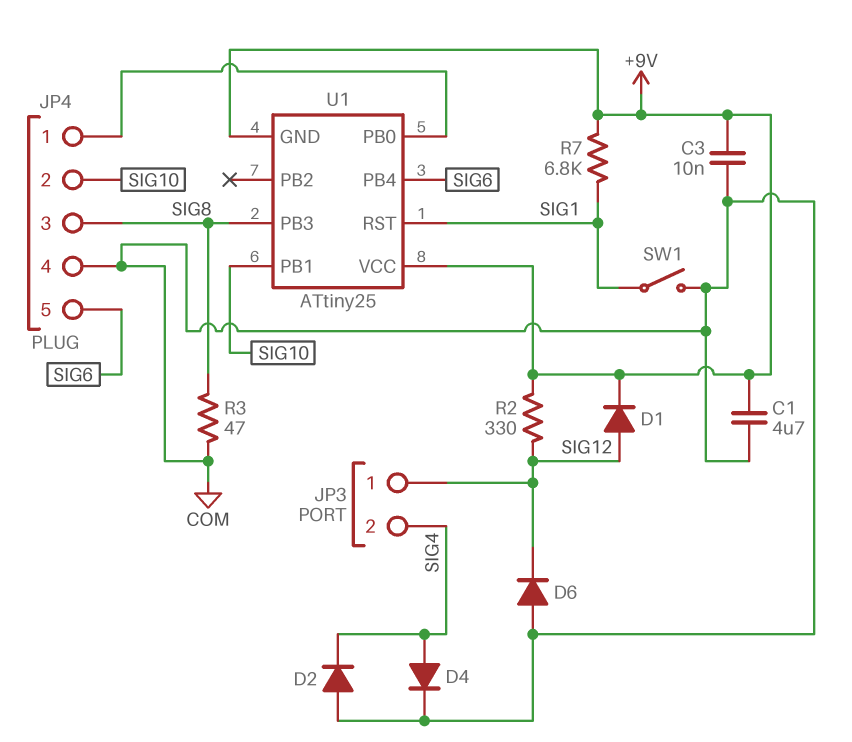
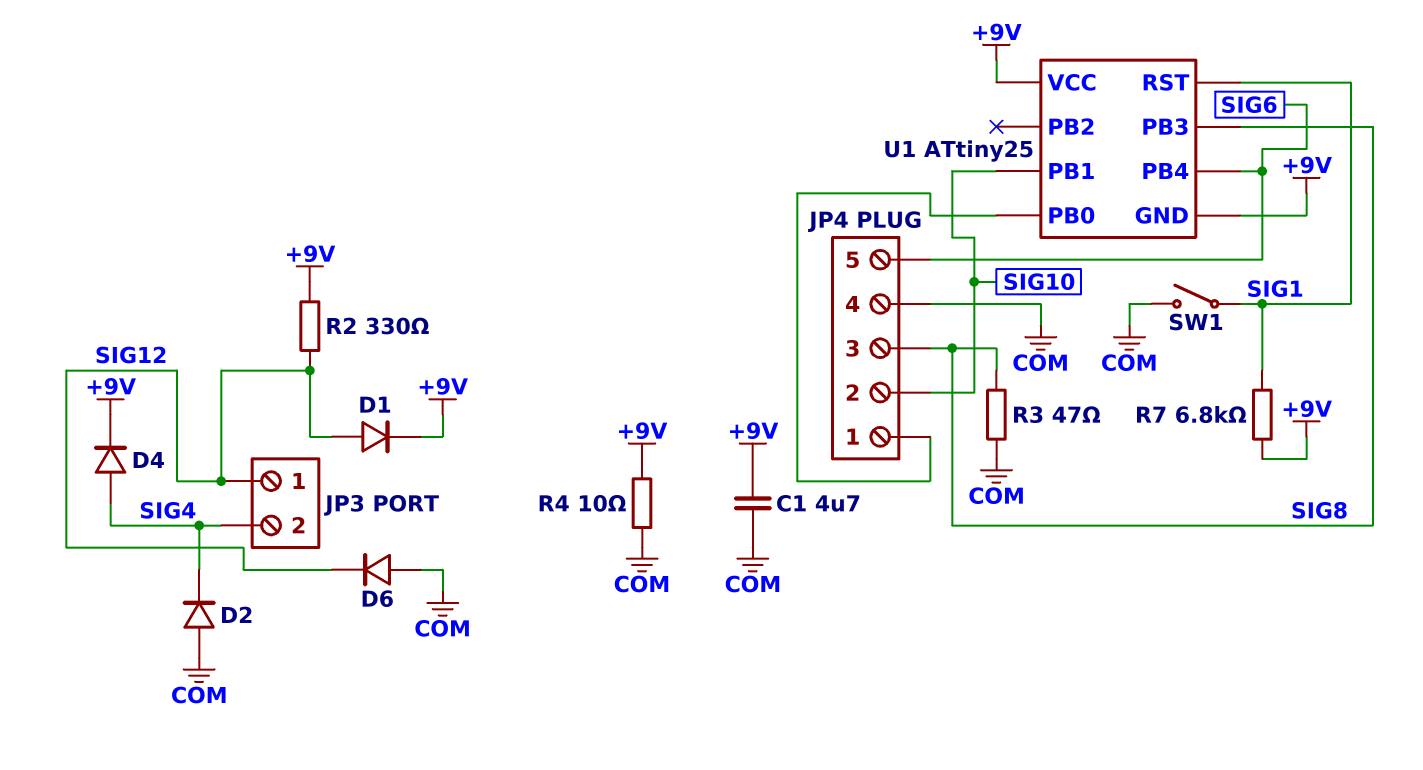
C3: 10nF (+9V, COM) -> none
D4: diode (A SIG4, K COM) -> diode (A SIG4, K +9V)
R4: none -> 10 (+9V, COM)

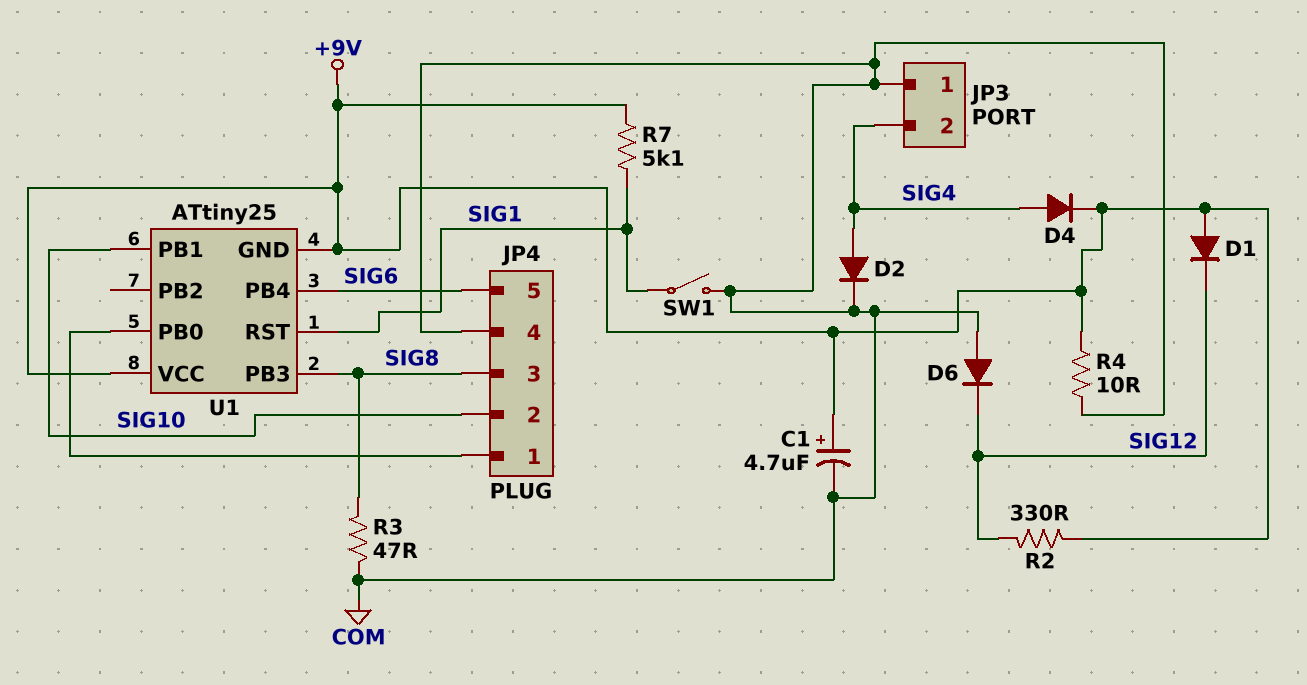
C1: 4.7uF (+9V, COM) -> 4.7uF (plus +9V, minus COM)
D1: diode (A SIG12, K +9V) -> diode (A +9V, K SIG12)
D2: diode (A COM, K SIG4) -> diode (A SIG4, K COM)
JP3 pin 1: SIG12 -> COM
R7: 6.8k (+9V, SIG1) -> 5.1k (+9V, SIG1)

